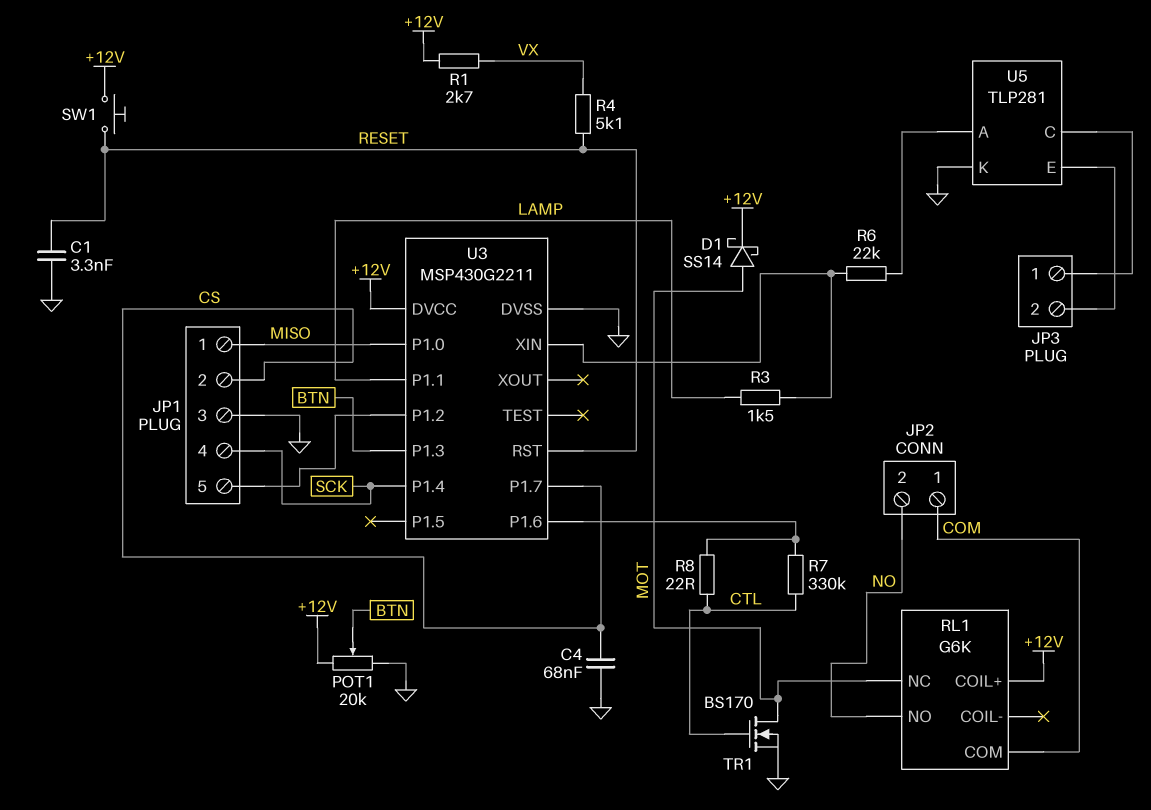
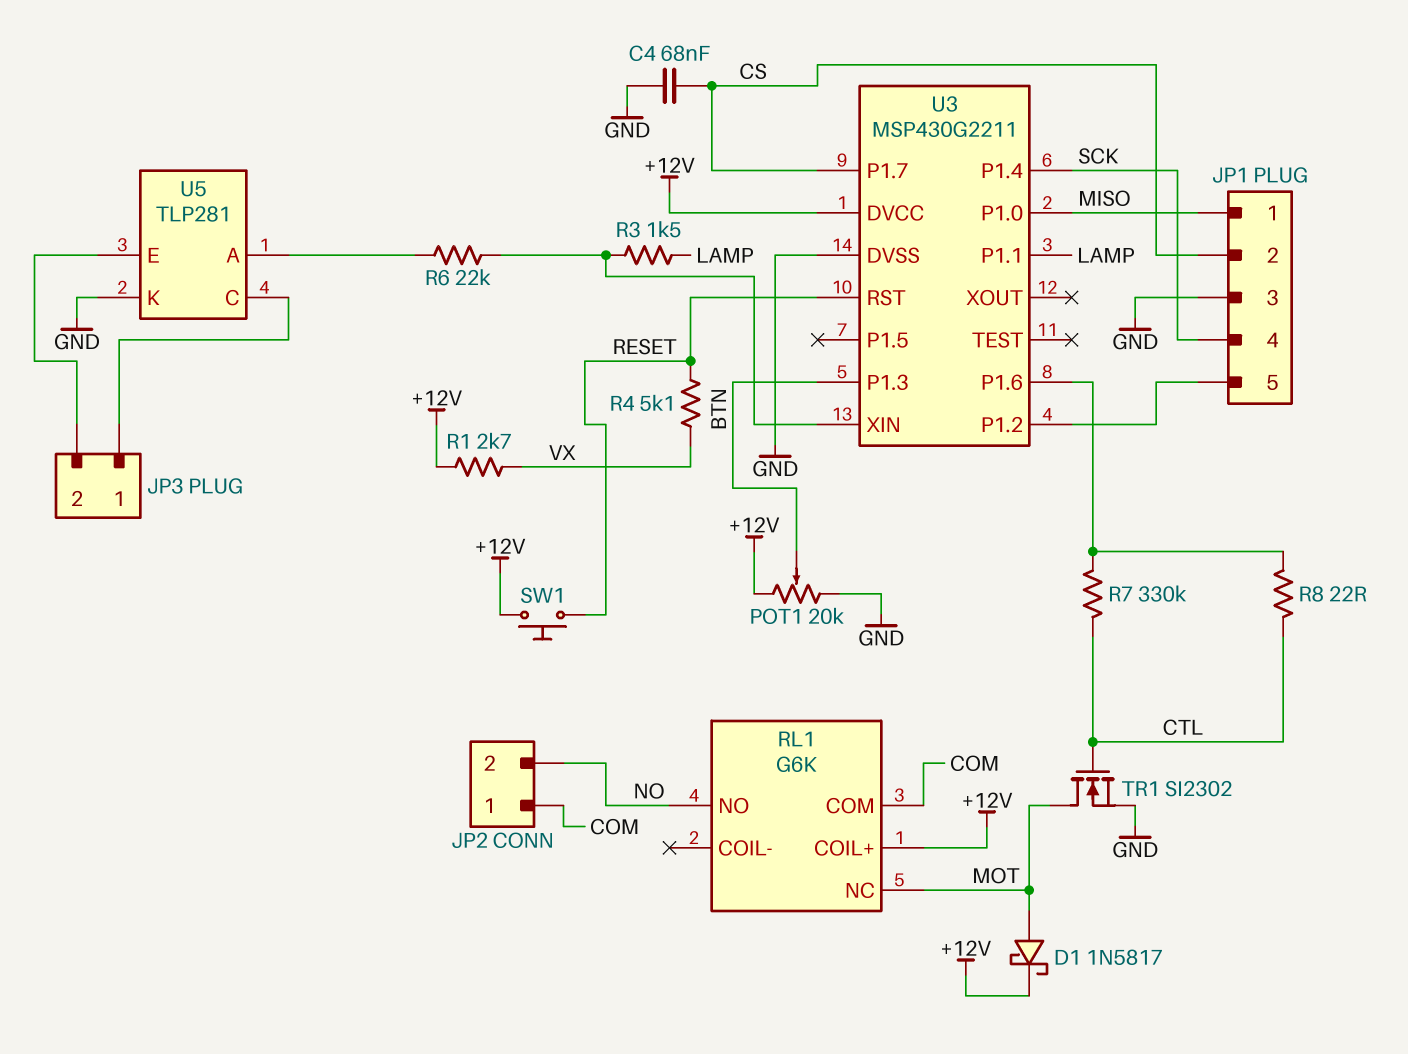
C1: 3.3nF (GND, RESET) -> none
D1: schottky SS14 (A MOT, K +12V) -> schottky 1N5817 (A MOT, K +12V)
TR1: NMOS BS170 (G CTL, D MOT, S GND) -> NMOS SI2302 (G CTL, D MOT, S GND)

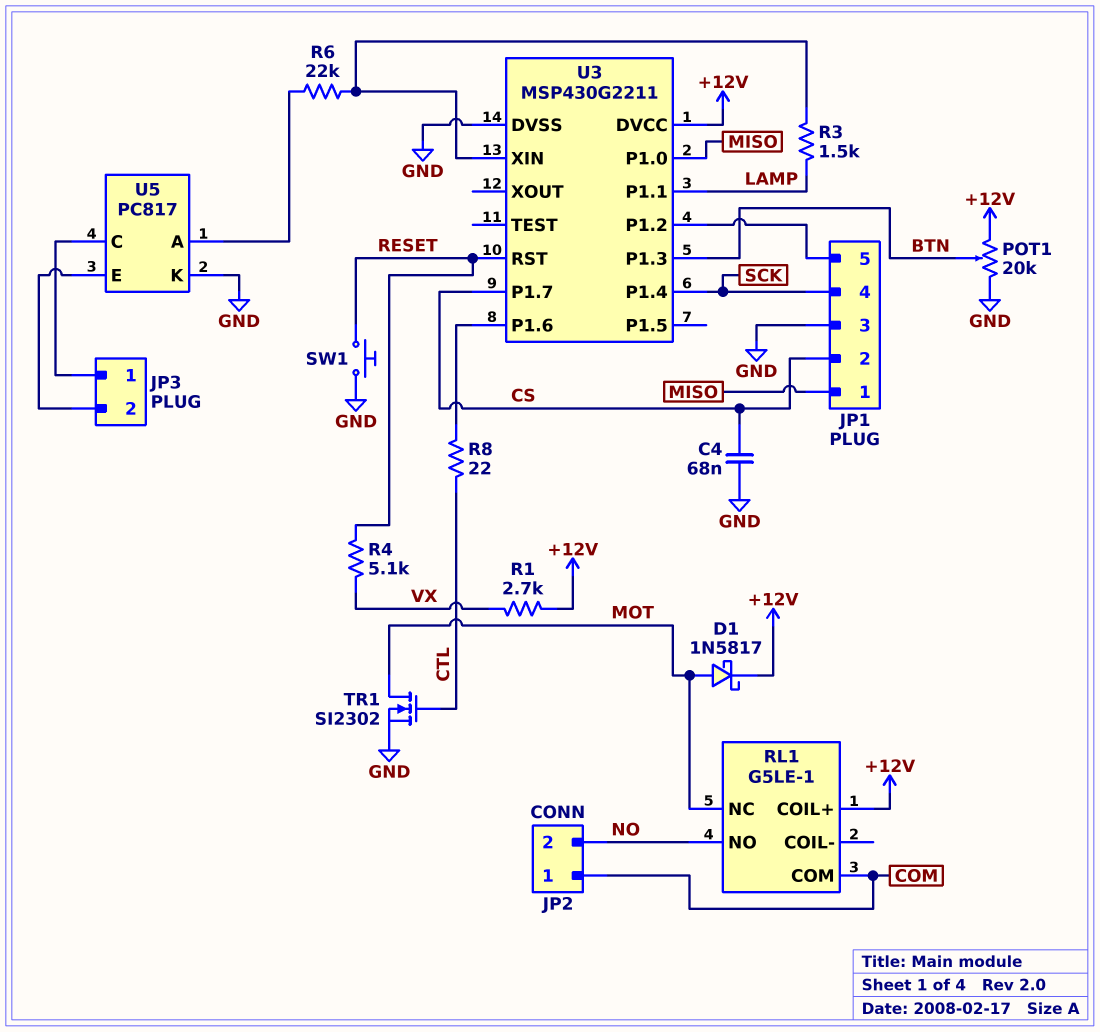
R7: 330k (CTL, U3/P1.6) -> none
RL1: G6K -> G5LE-1
SW1: button (+12V, RESET) -> button (GND, RESET)
U5: TLP281 -> PC817

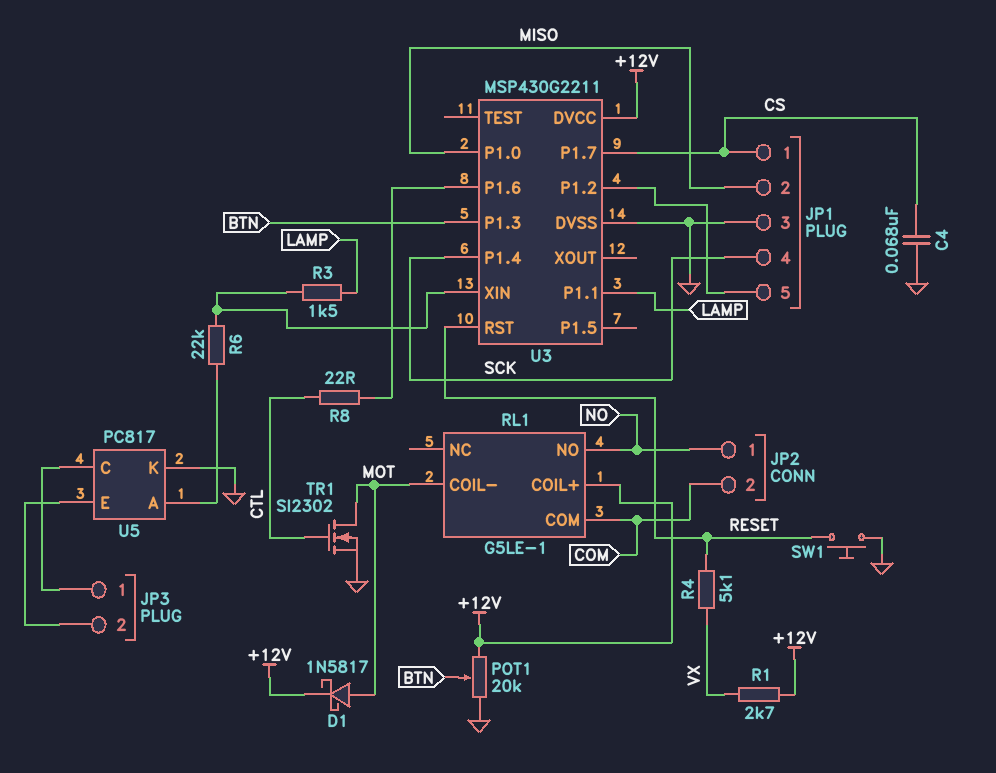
JP1 pin 1: MISO -> CS
JP1 pin 2: CS -> MISO
JP2 pin 1: COM -> NO
JP2 pin 2: NO -> COM
RL1 pin COIL-: none -> MOT
RL1 pin NC: MOT -> none

